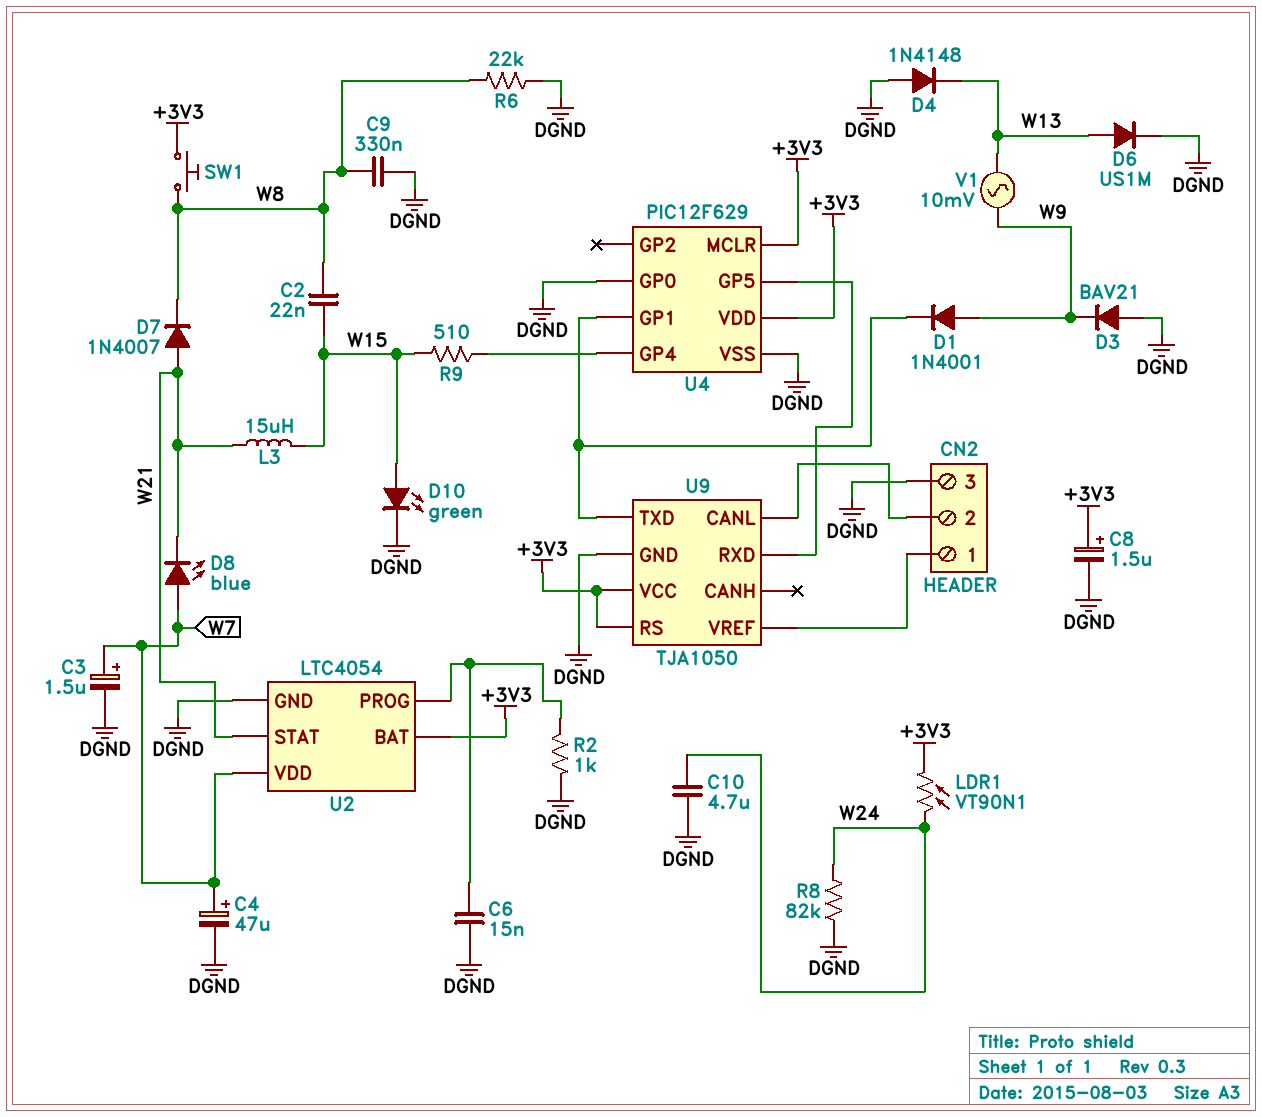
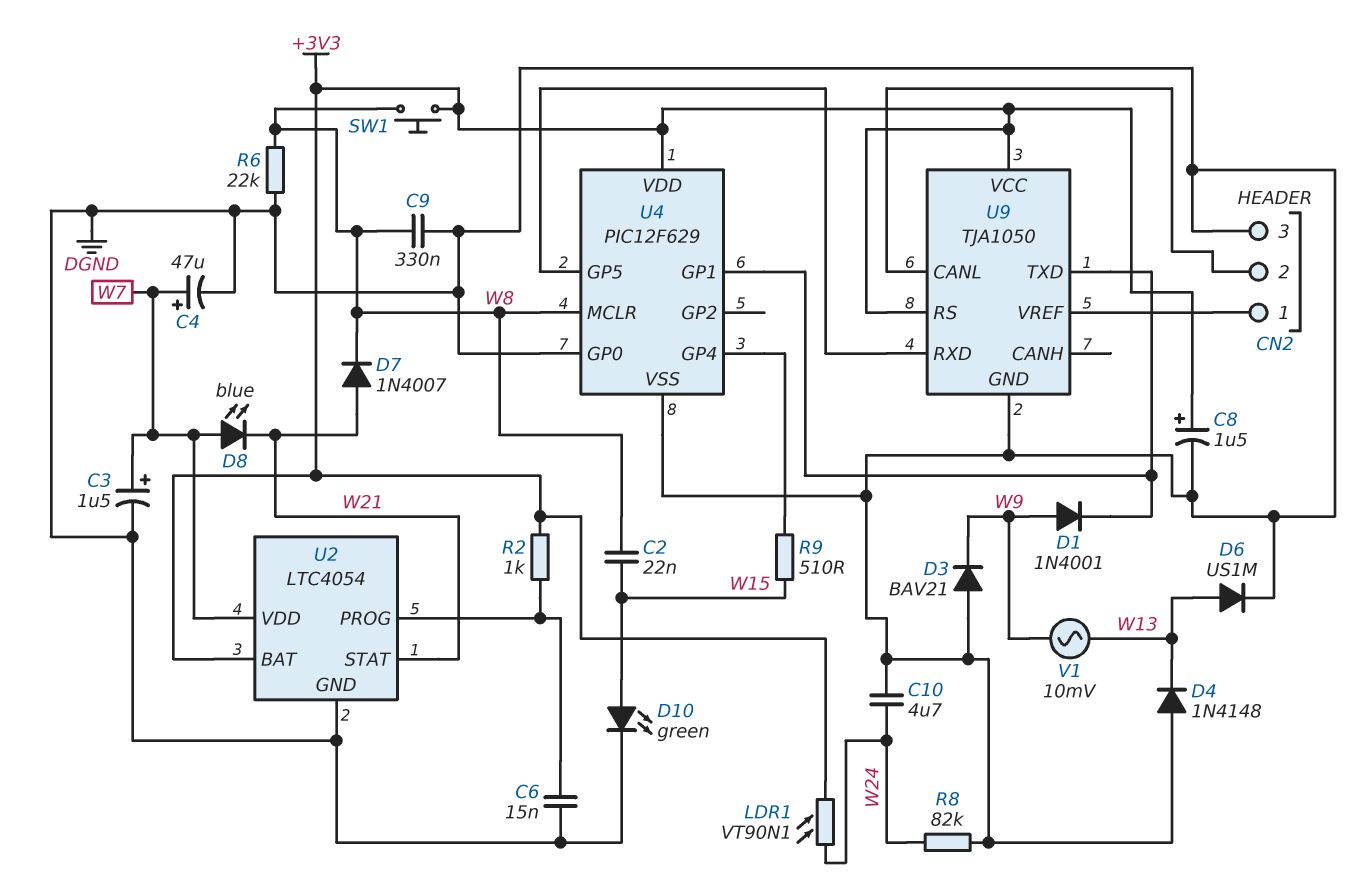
L3: 15uH (W15, W21) -> none
R2: 1k (DGND, U2/PROG) -> 1k (+3V3, U2/PROG)
U4 pin MCLR: +3V3 -> W8

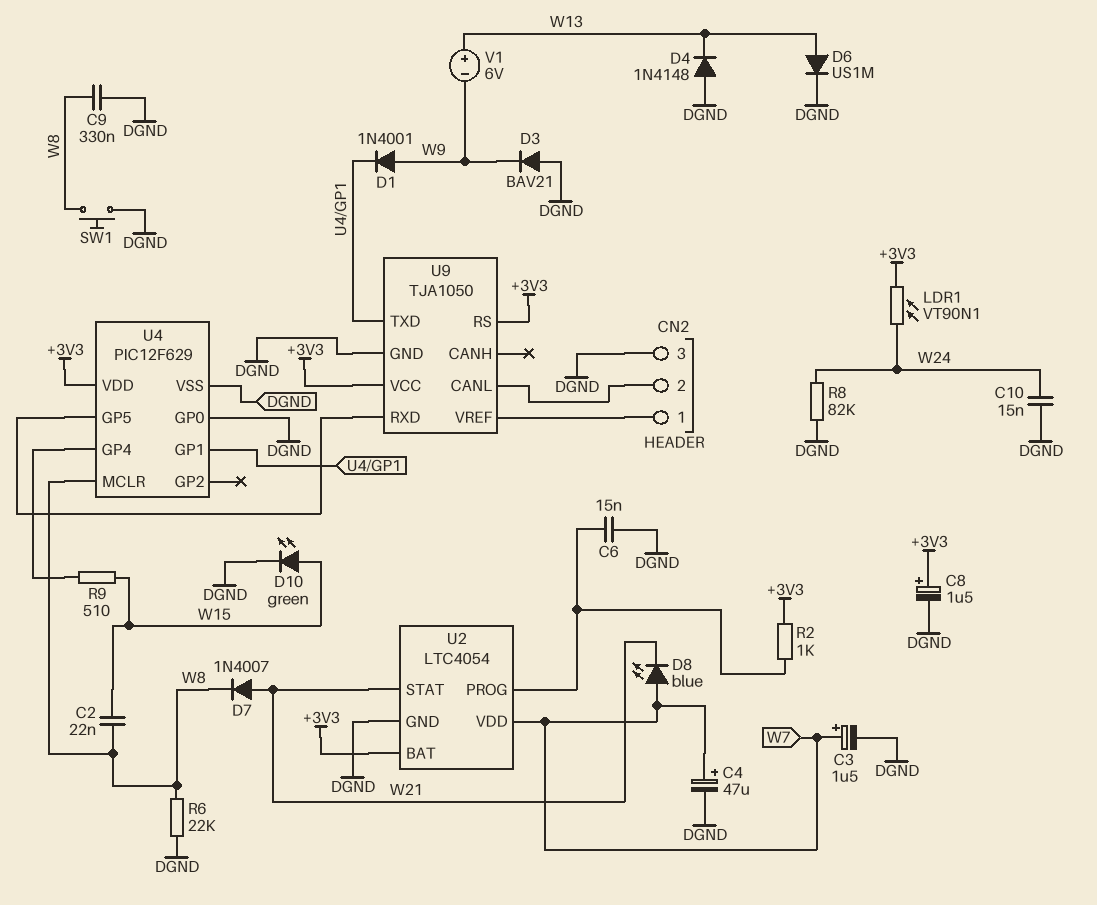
C10: 4.7uF (DGND, W24) -> 15nF (DGND, W24)
SW1: button (+3V3, W8) -> button (DGND, W8)
V1: AC 10mV (W9, W13) -> 6V (plus W13, minus W9)

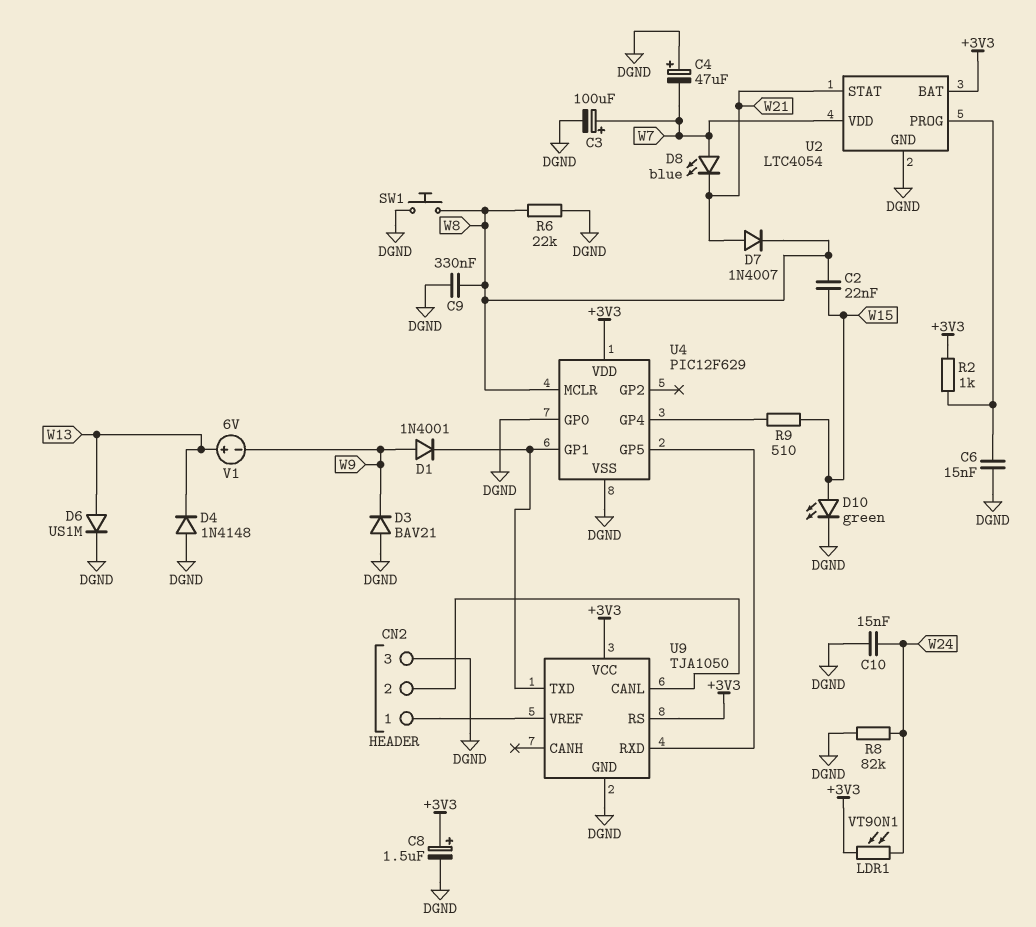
C3: 1.5uF (plus W7, minus DGND) -> 100uF (plus W7, minus DGND)
C4: 47uF (plus W7, minus DGND) -> 47uF (plus DGND, minus W7)

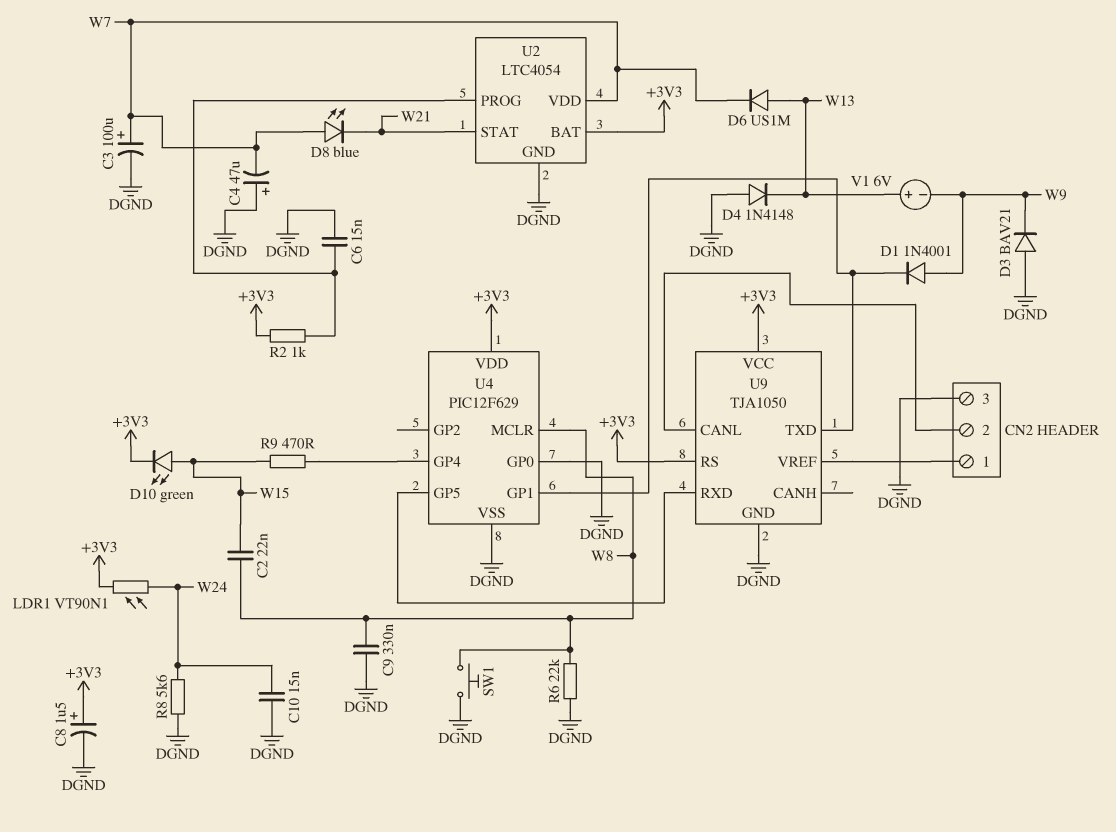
D6: diode US1M (A W13, K DGND) -> diode US1M (A W13, K W7)
D7: diode 1N4007 (A W21, K W8) -> none
D10: LED green (A W15, K DGND) -> LED green (A W15, K +3V3)
R8: 82k (DGND, W24) -> 5.6k (DGND, W24)
R9: 510 (U4/GP4, W15) -> 470 (U4/GP4, W15)

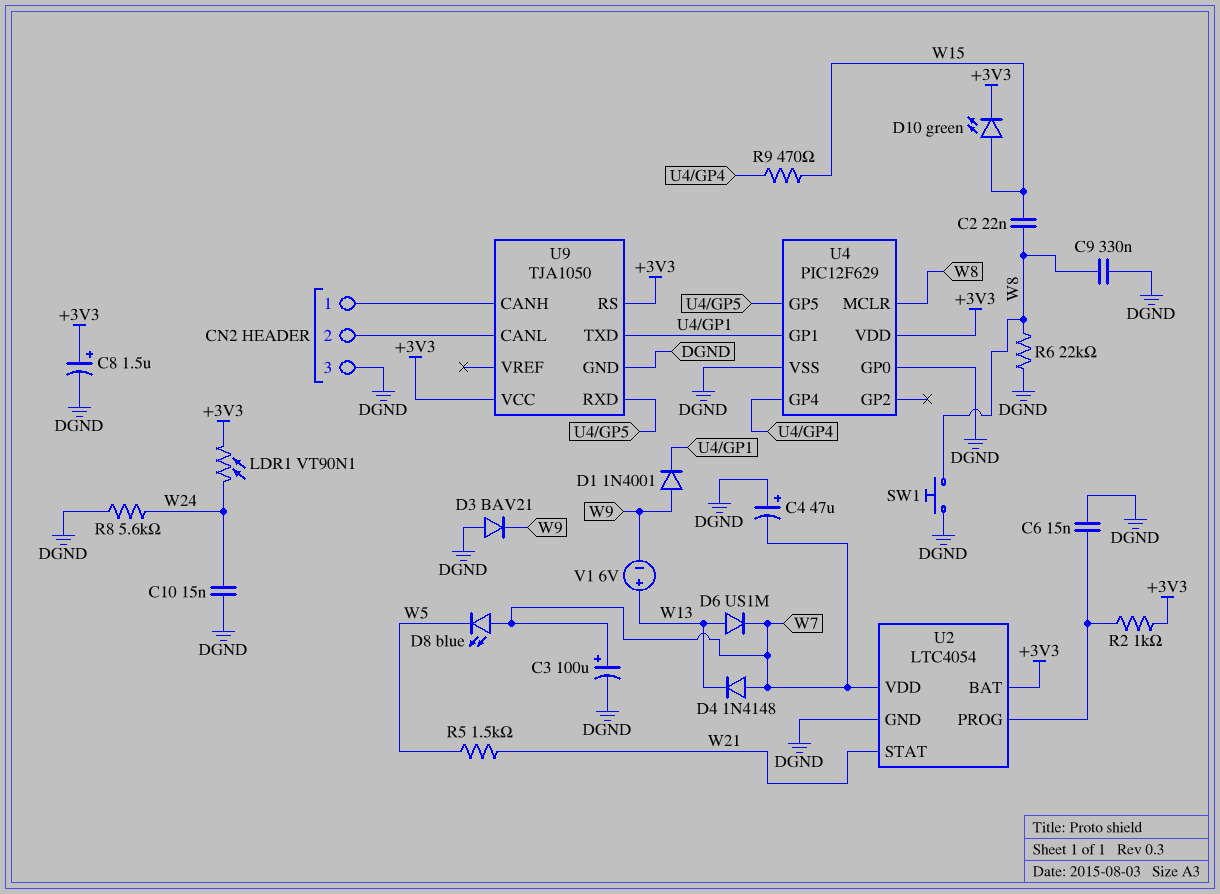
D4: diode 1N4148 (A DGND, K W13) -> diode 1N4148 (A W7, K W13)
D8: LED blue (A W7, K W21) -> LED blue (A W7, K W5)
R5: none -> 1.5k (W5, W21)
U9 pin CANH: none -> CN2/1
U9 pin VREF: CN2/1 -> none

